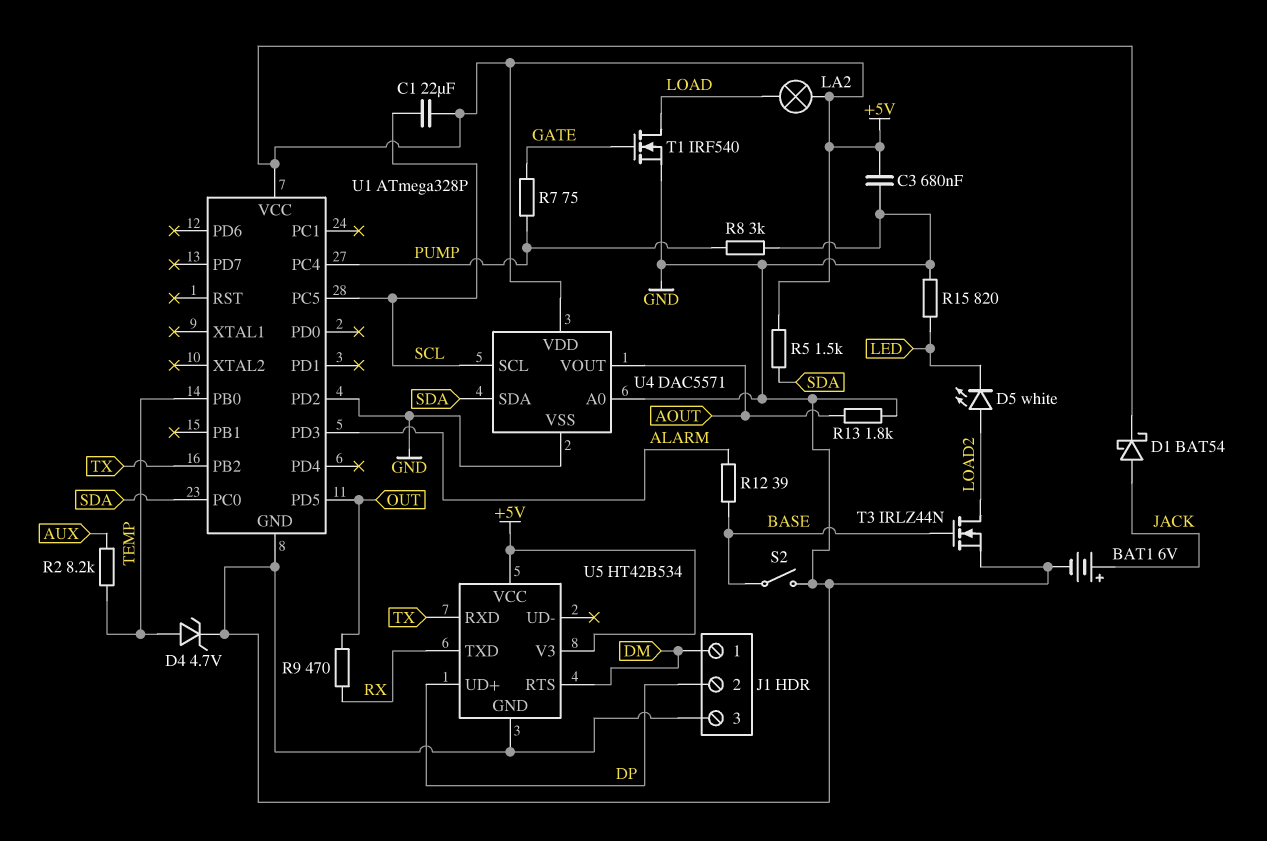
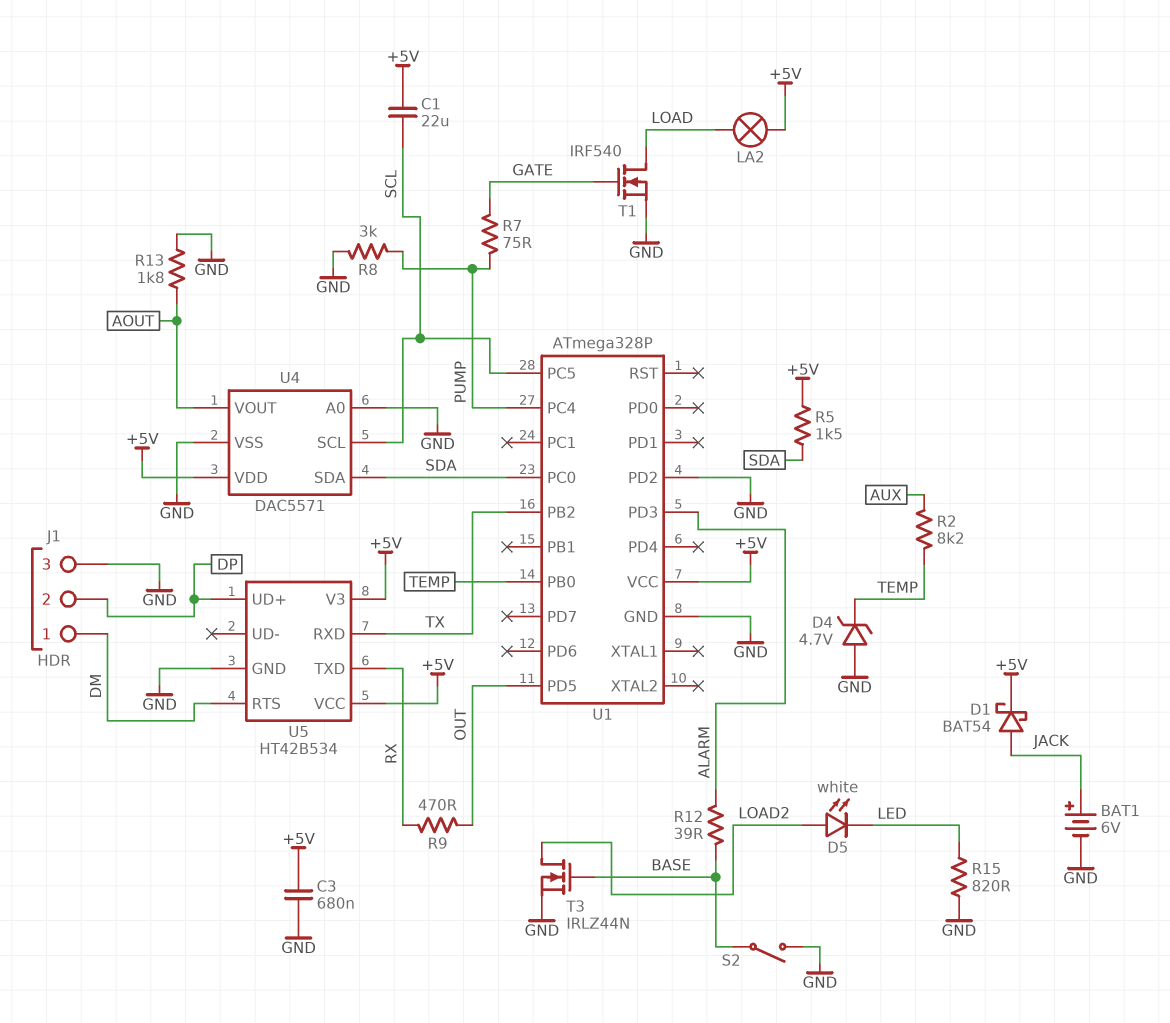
D4: zener 4.7V (A TEMP, K GND) -> zener 4.7V (A GND, K TEMP)

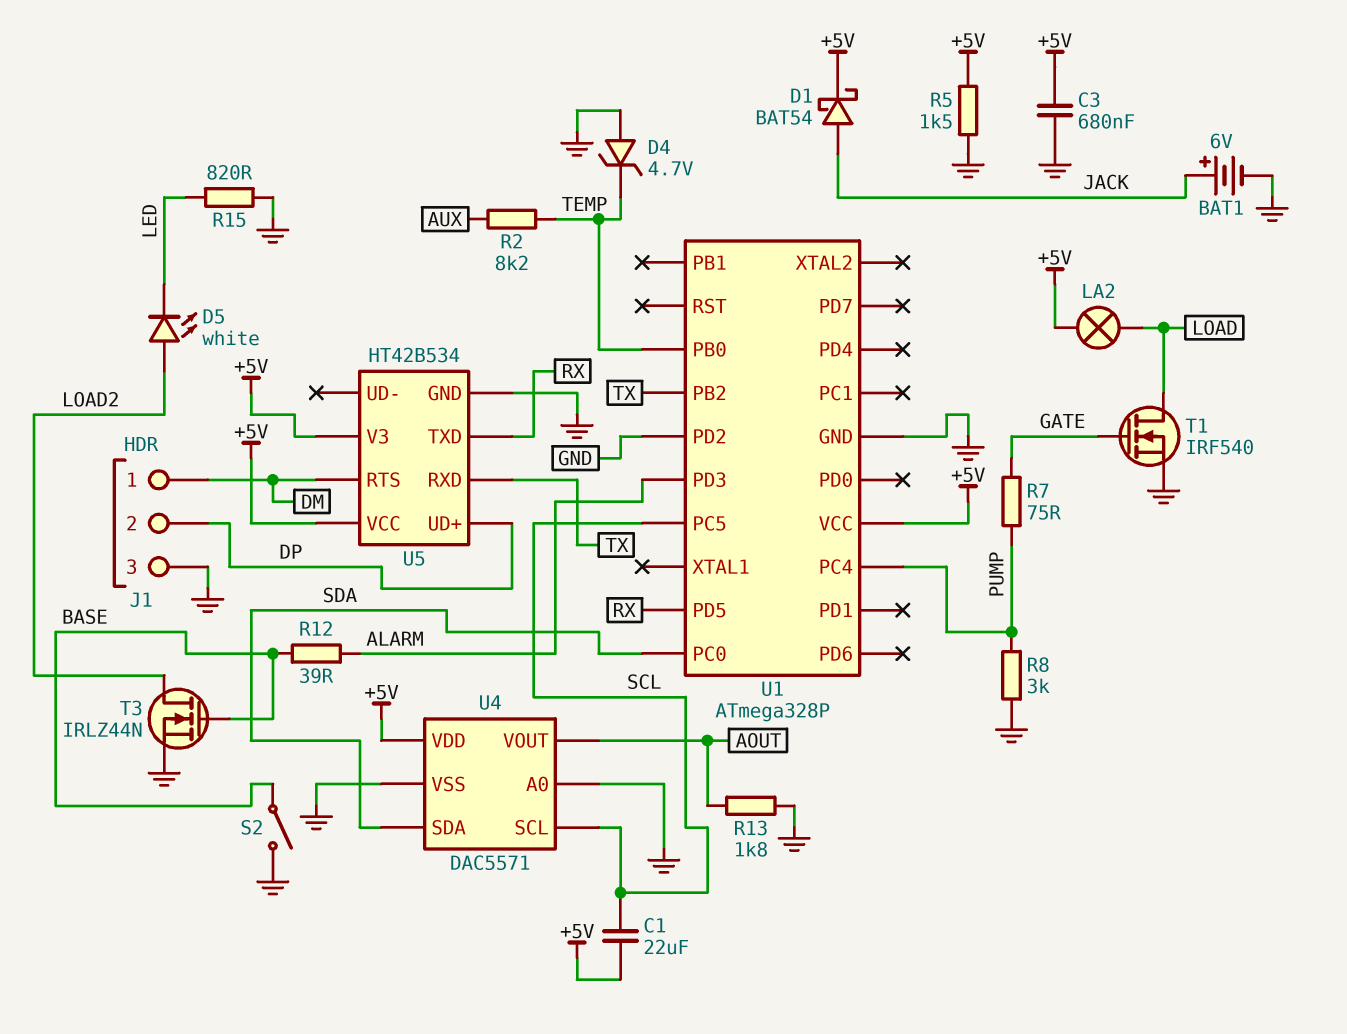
R5: 1.5k (+5V, SDA) -> 1.5k (+5V, GND)
R9: 470 (OUT, RX) -> none
U1 pin PD5: OUT -> RX

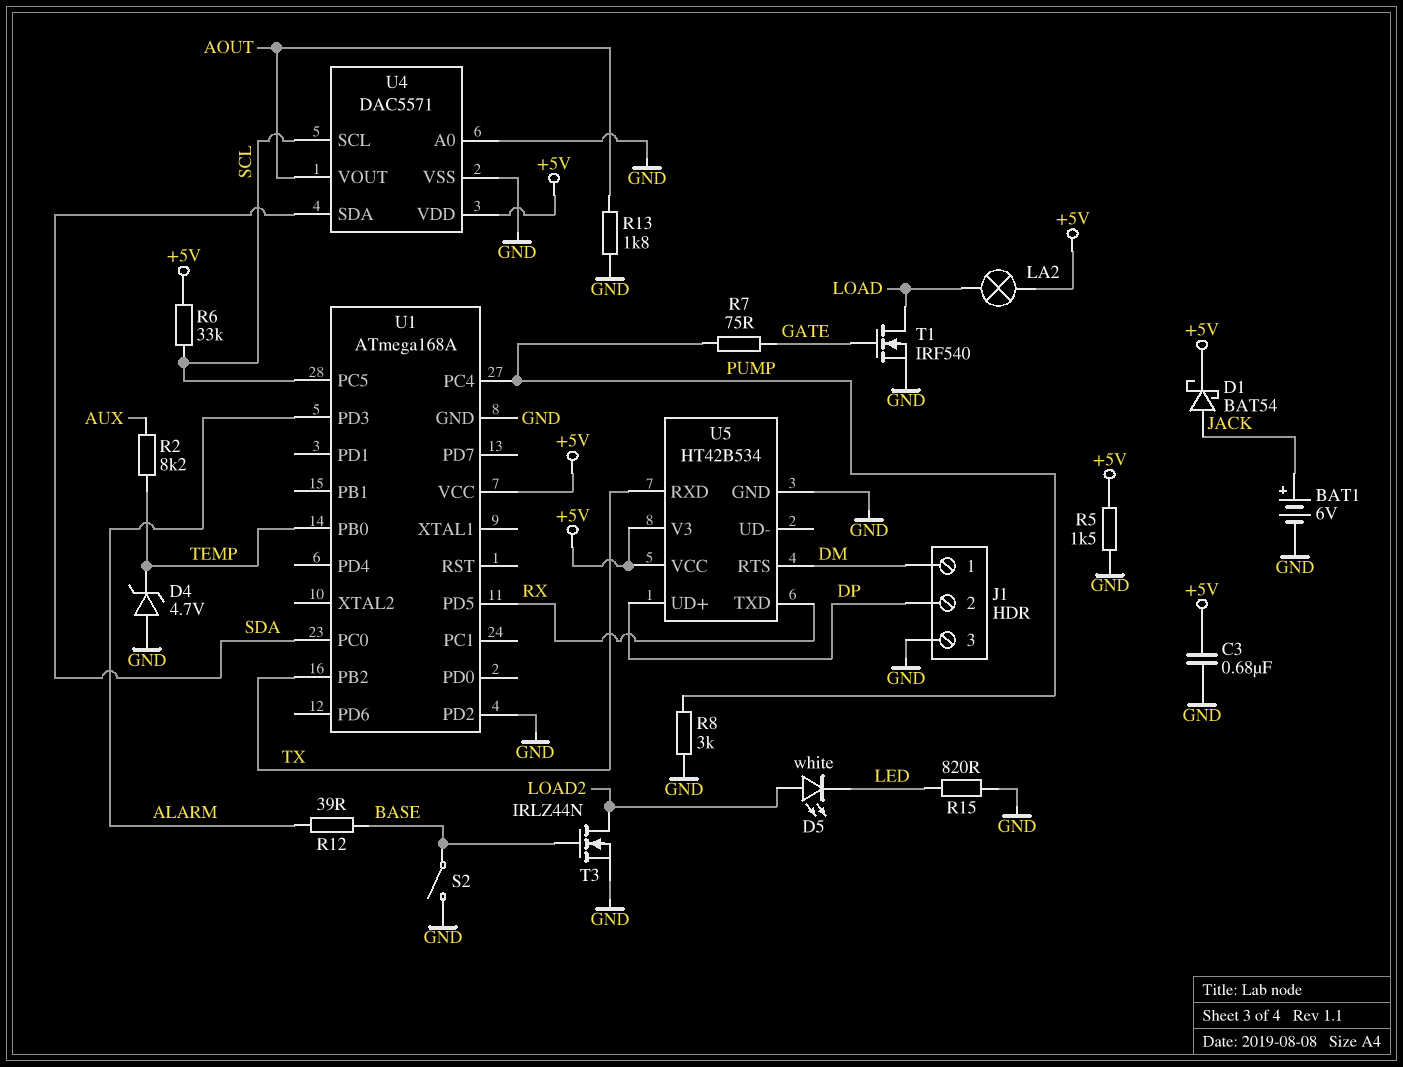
C1: 22uF (+5V, SCL) -> none
R6: none -> 33k (+5V, SCL)
U1: ATmega328P -> ATmega168A

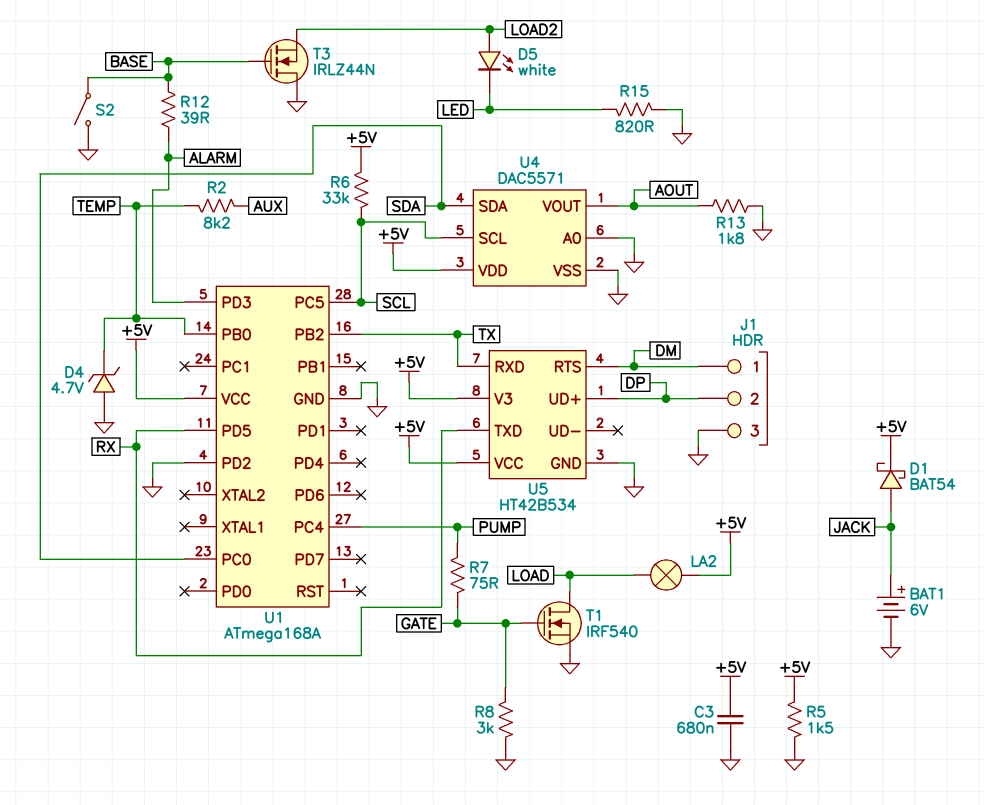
R8: 3k (GND, PUMP) -> 3k (GATE, GND)
T3: NMOS IRLZ44N (G BASE, D LOAD2, S GND) -> NMOS IRLZ44N (G BASE, D GND, S LOAD2)

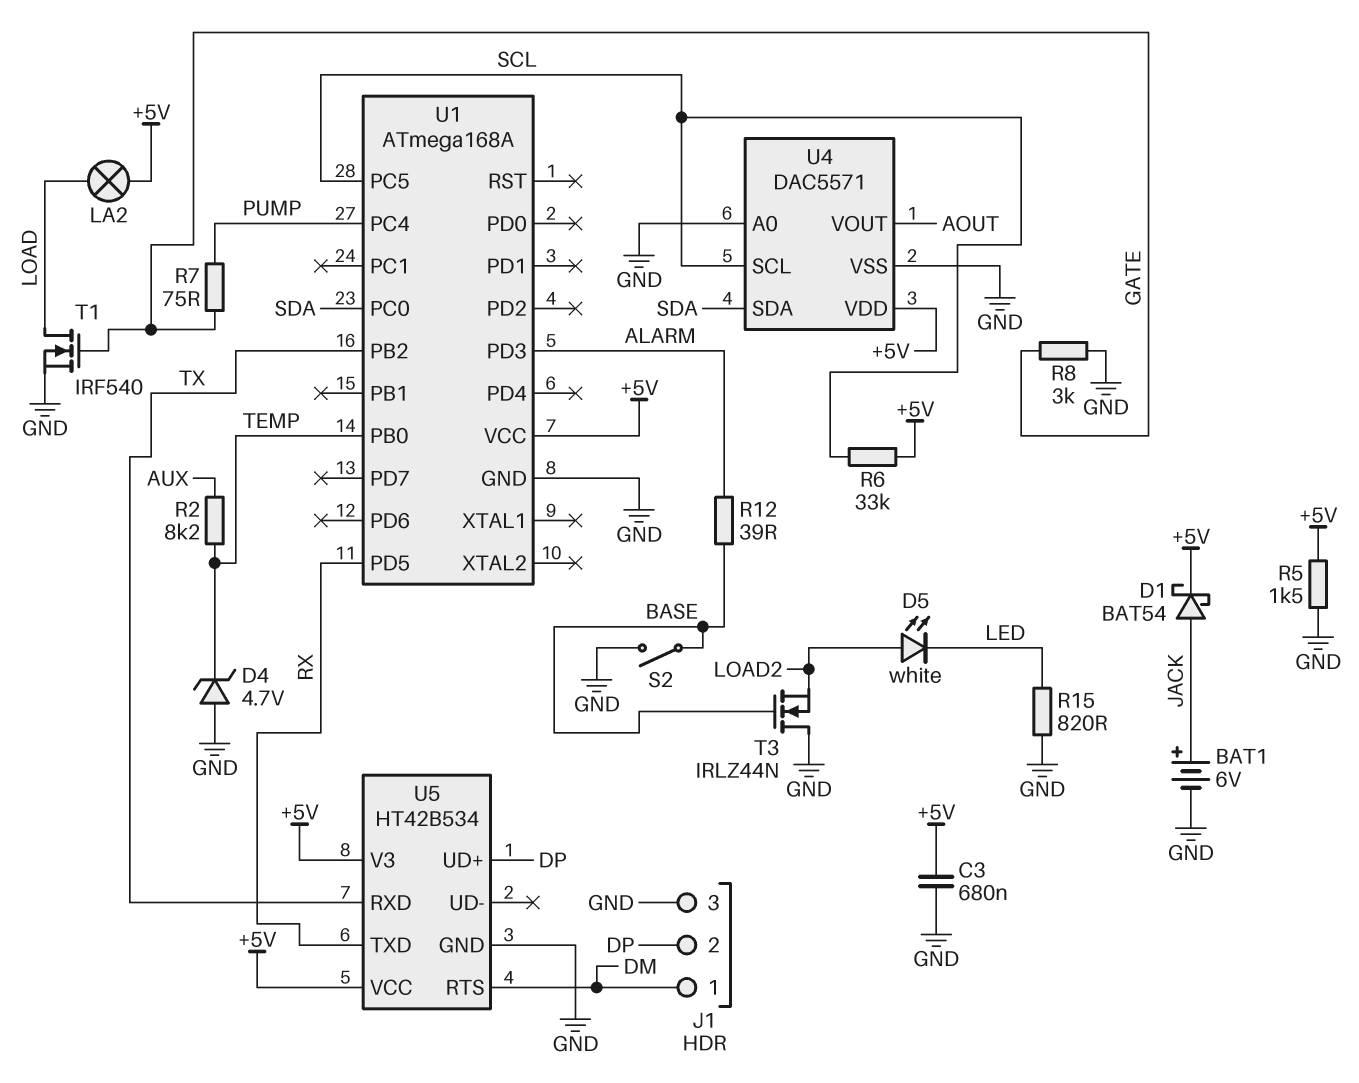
R13: 1.8k (AOUT, GND) -> none
U1 pin PD2: GND -> none

